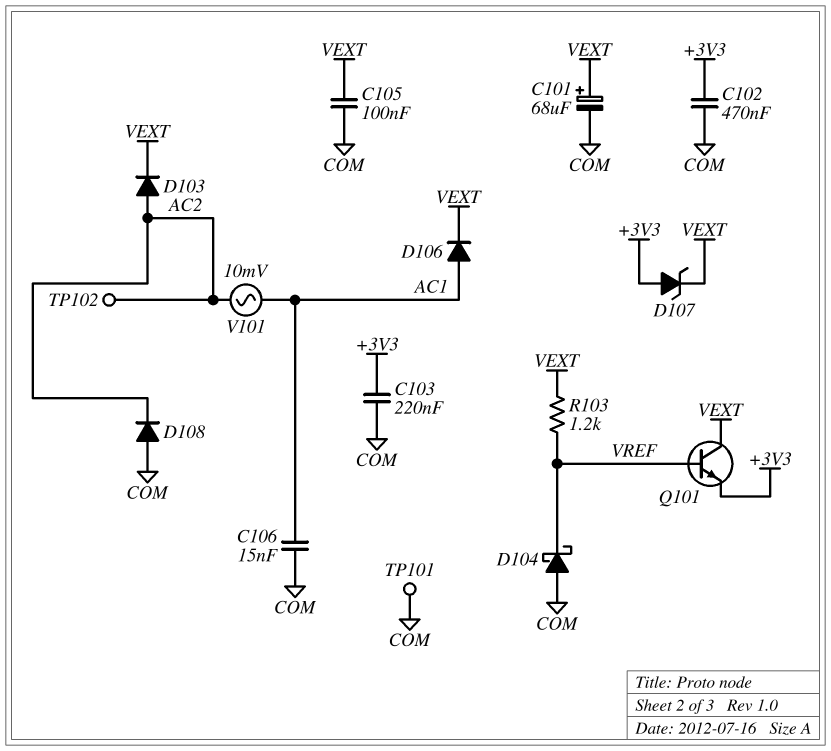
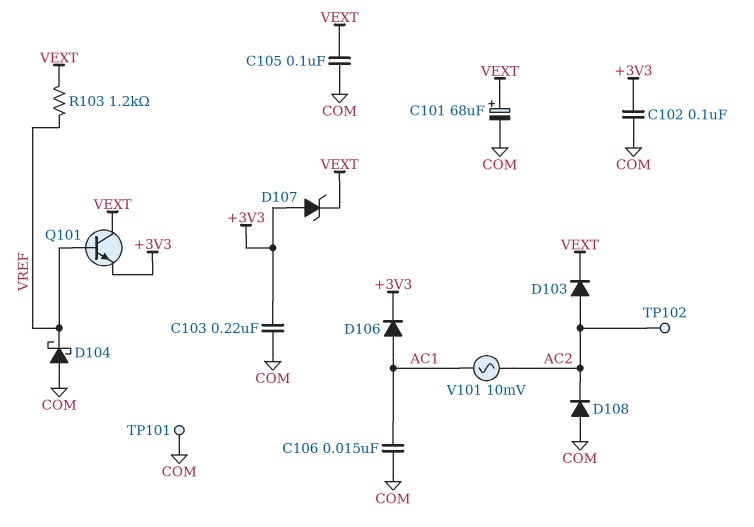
C102: 470nF (+3V3, COM) -> 100nF (+3V3, COM)
D106: diode (A AC1, K VEXT) -> diode (A AC1, K +3V3)

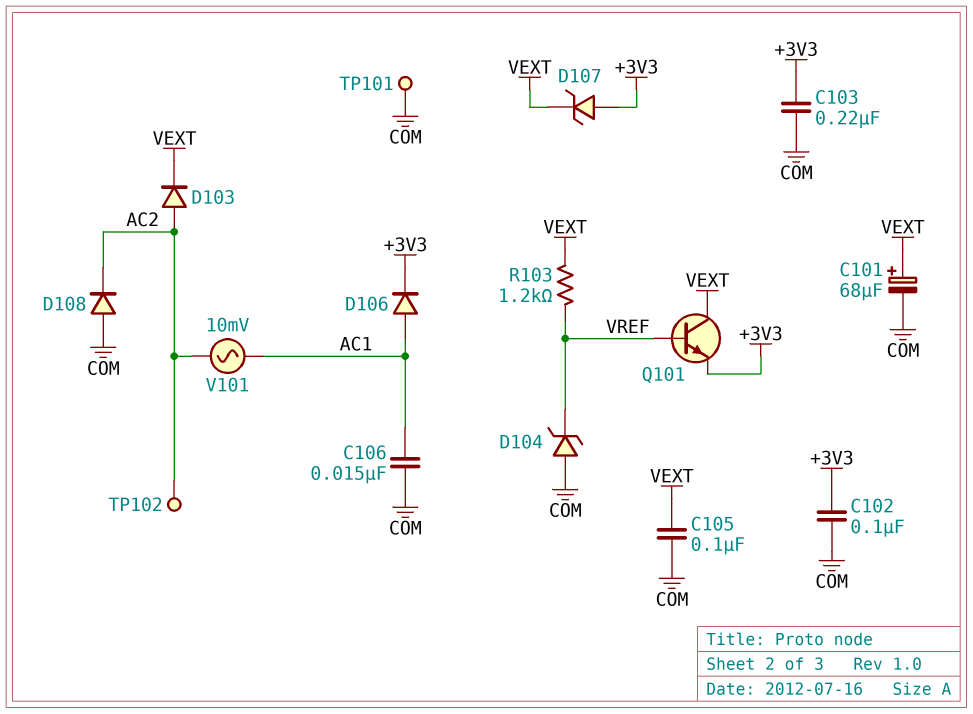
D104: schottky (A COM, K VREF) -> zener (A COM, K VREF)

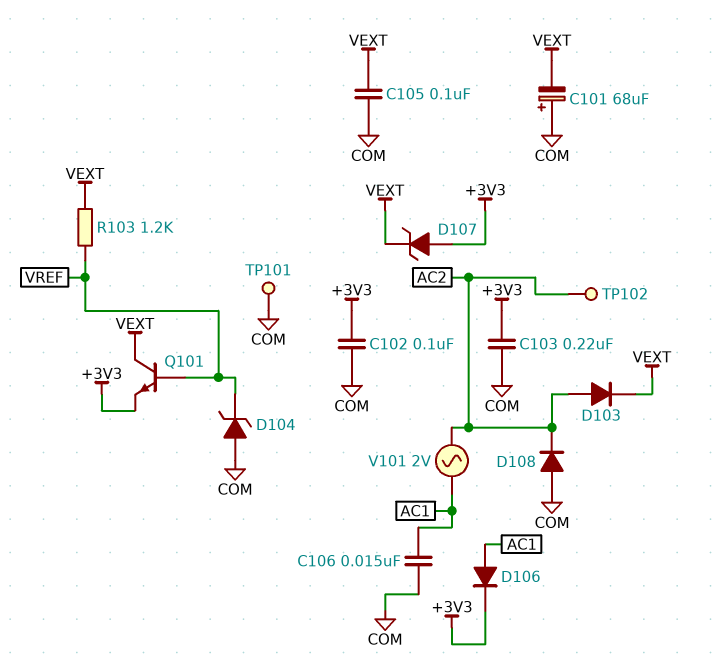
C101: 68uF (plus VEXT, minus COM) -> 68uF (plus COM, minus VEXT)
V101: AC 10mV (AC1, AC2) -> AC 2V (AC1, AC2)

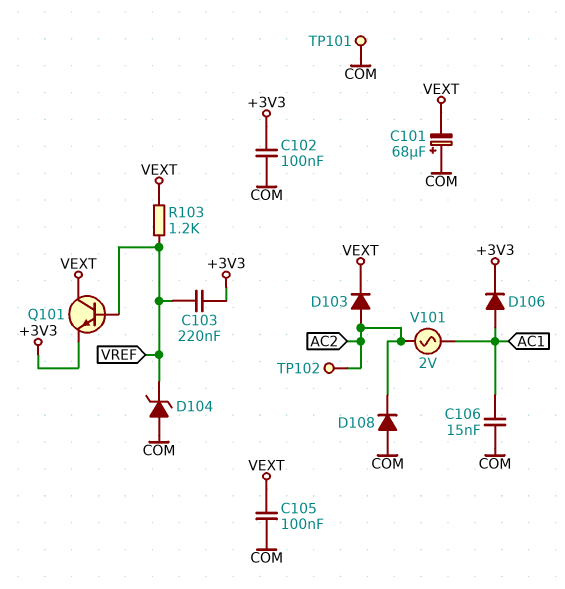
C103: 220nF (+3V3, COM) -> 220nF (+3V3, VREF)
D107: zener (A +3V3, K VEXT) -> none

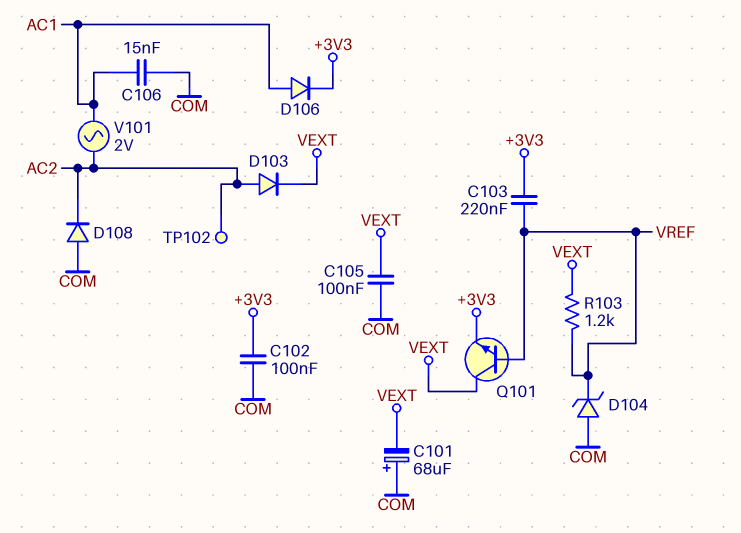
TP101: test point (COM) -> none

